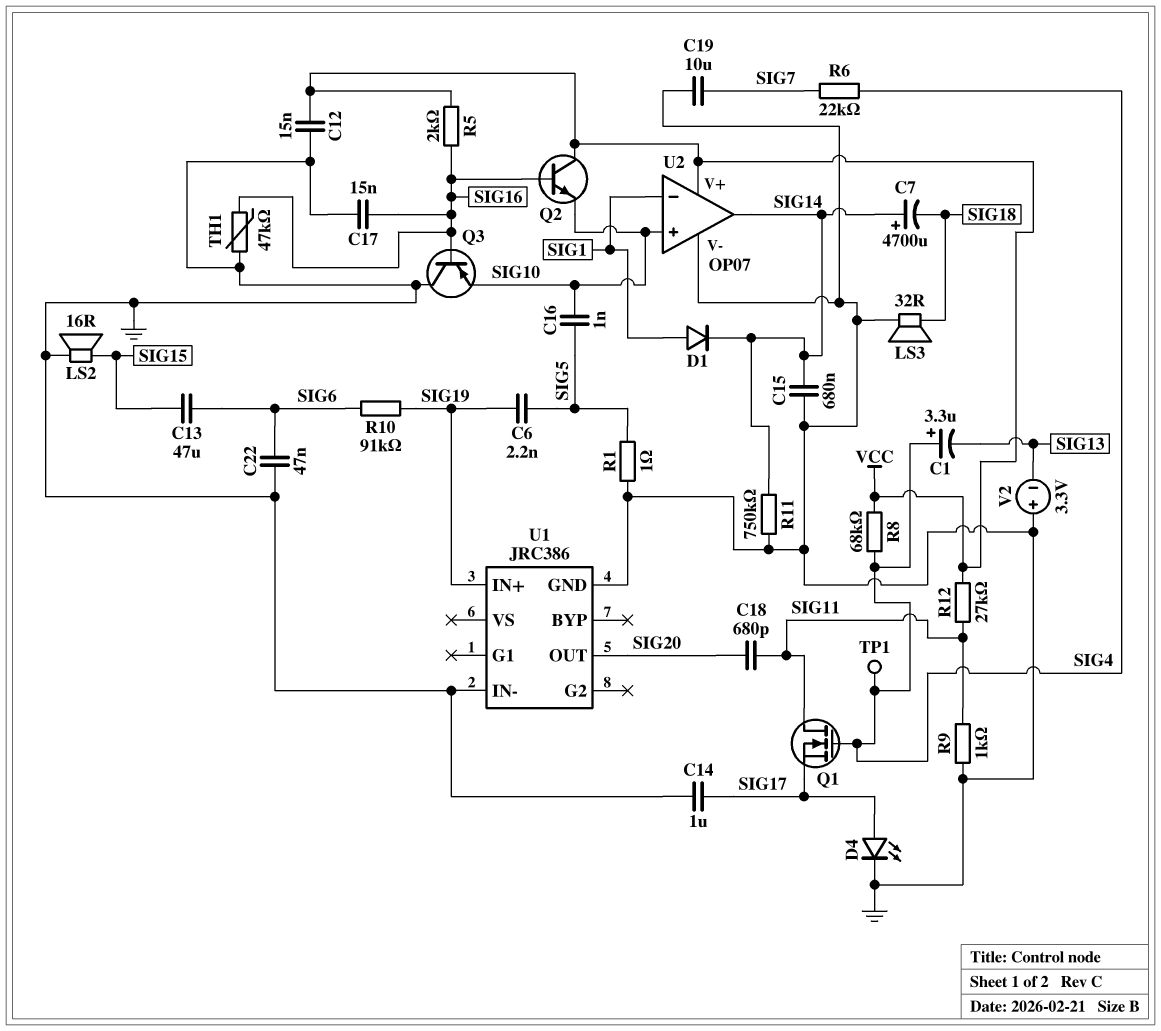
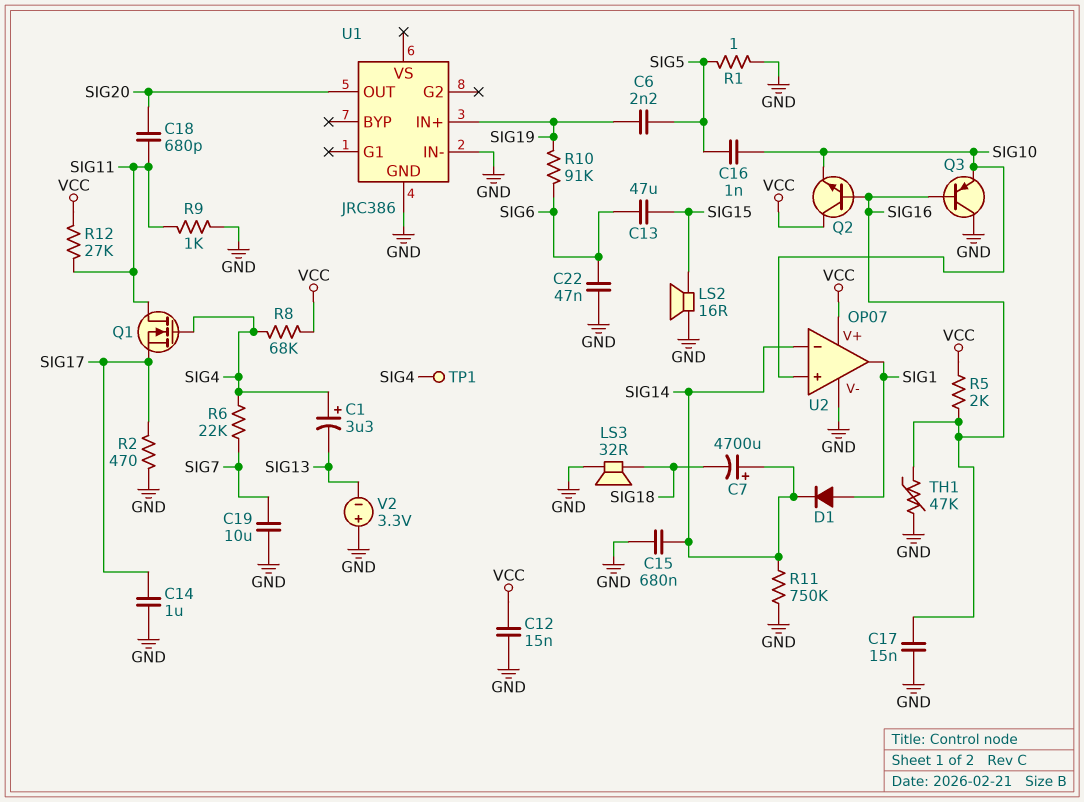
D4: LED (A SIG17, K GND) -> none
R2: none -> 470 (GND, SIG17)
U2 pin in-: SIG1 -> SIG14
U2 pin out: SIG14 -> SIG1

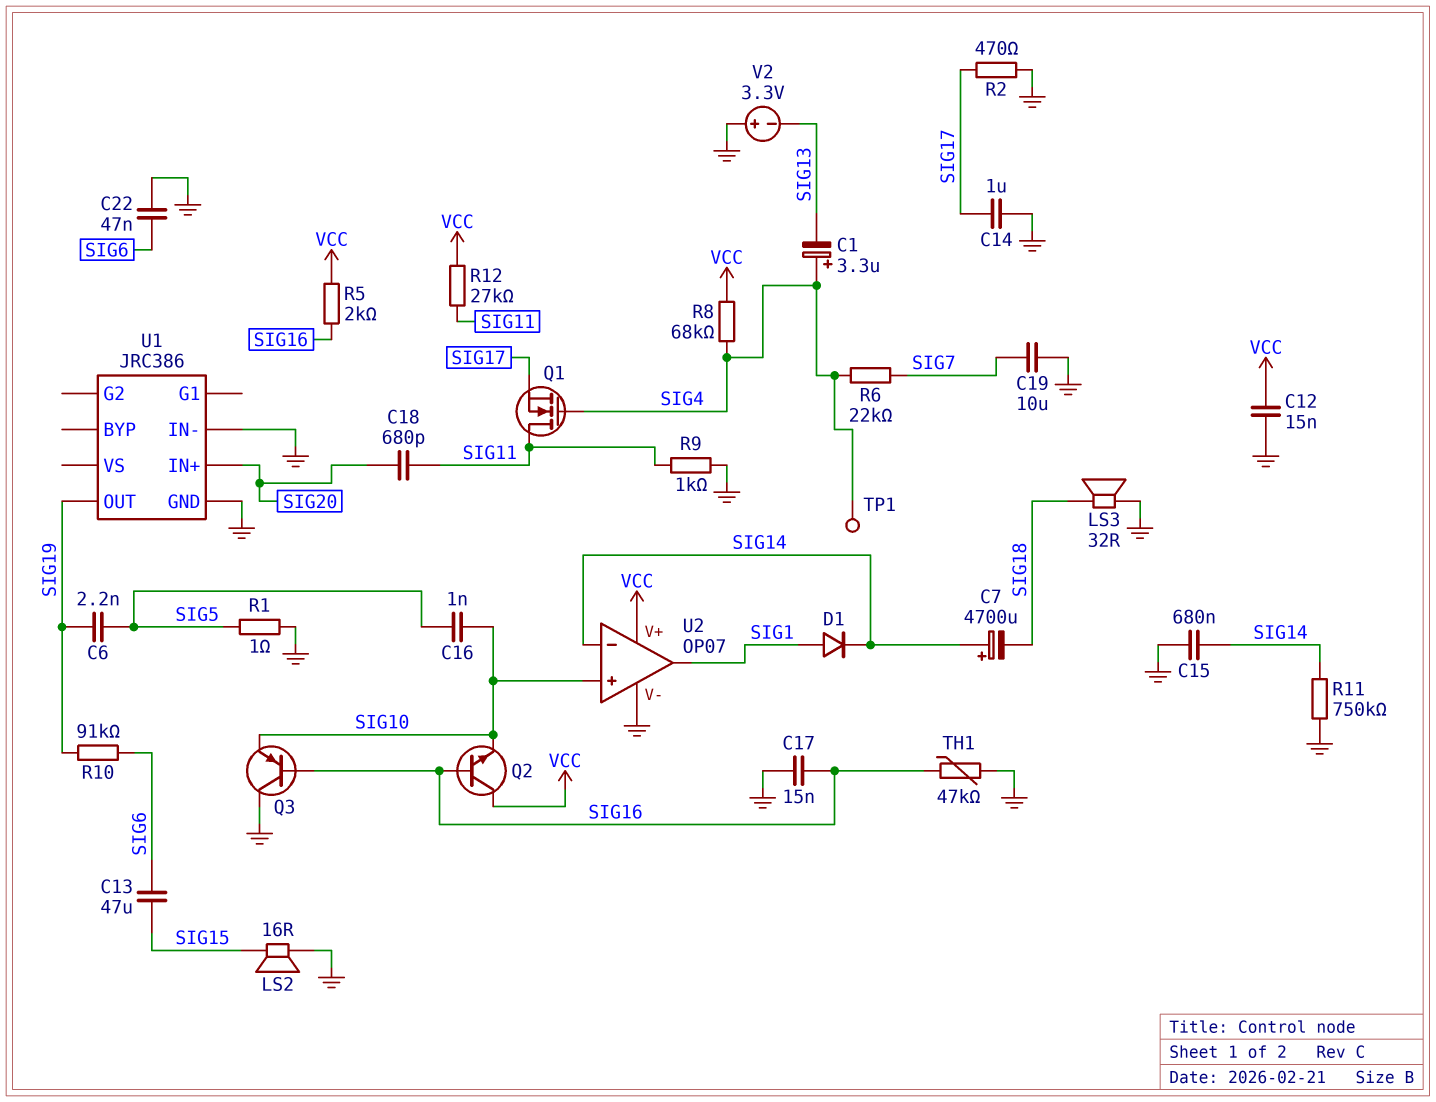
U1 pin IN+: SIG19 -> SIG20
U1 pin OUT: SIG20 -> SIG19

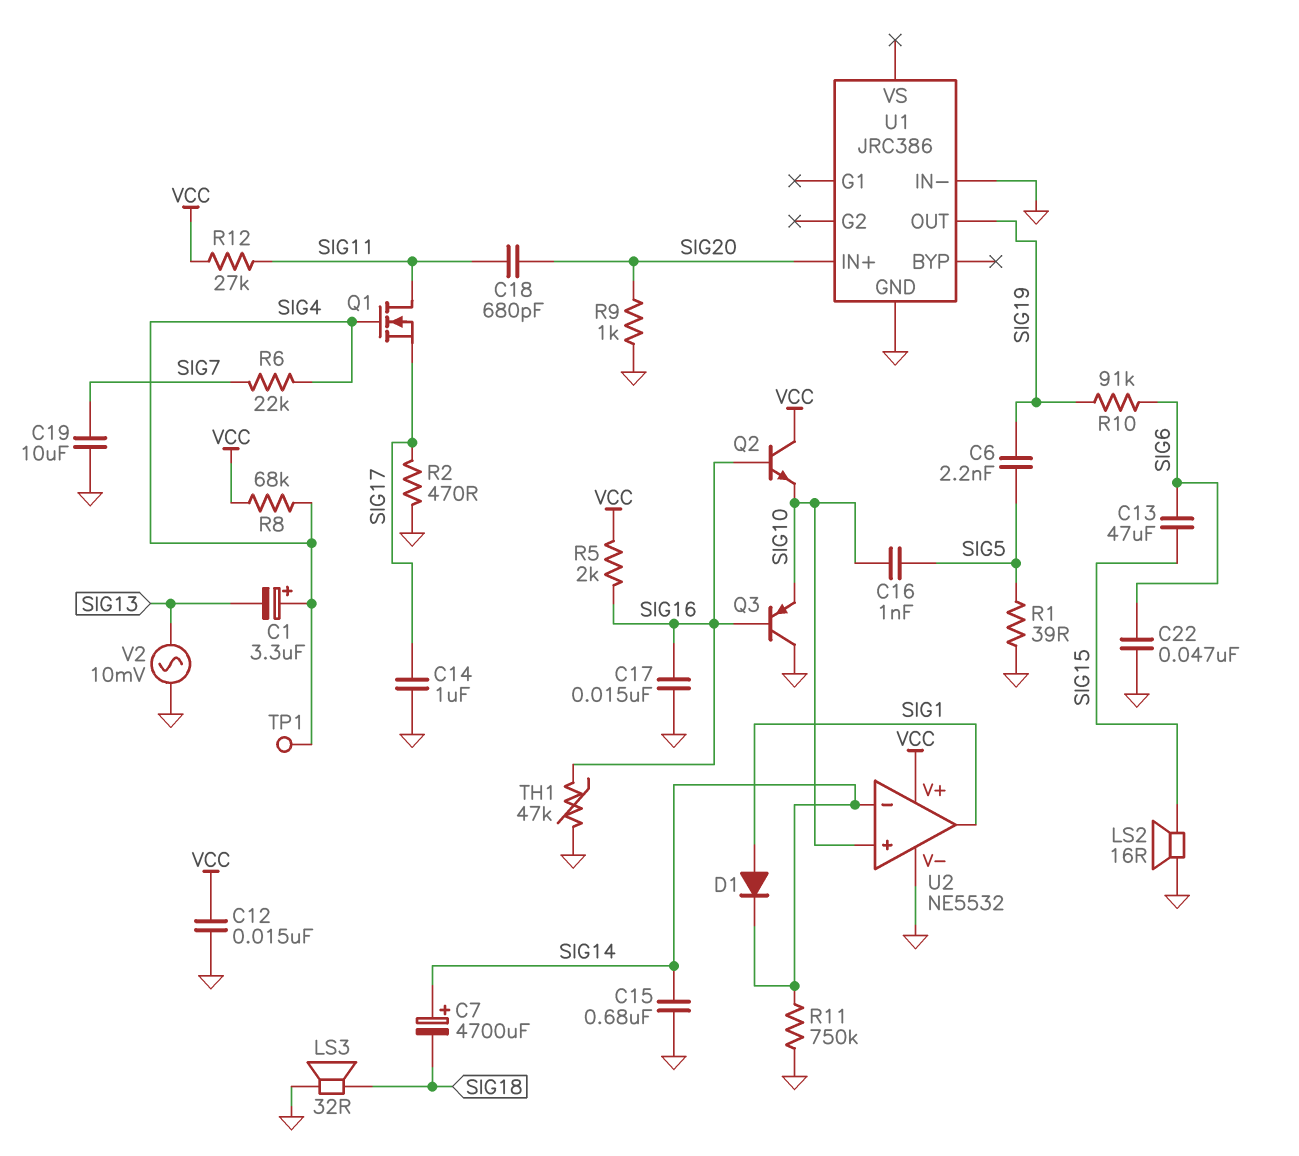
R1: 1 (GND, SIG5) -> 39 (GND, SIG5)
R9: 1k (GND, SIG11) -> 1k (GND, SIG20)
U2: OP07 -> NE5532
V2: 3.3V (plus GND, minus SIG13) -> AC 10mV (GND, SIG13)

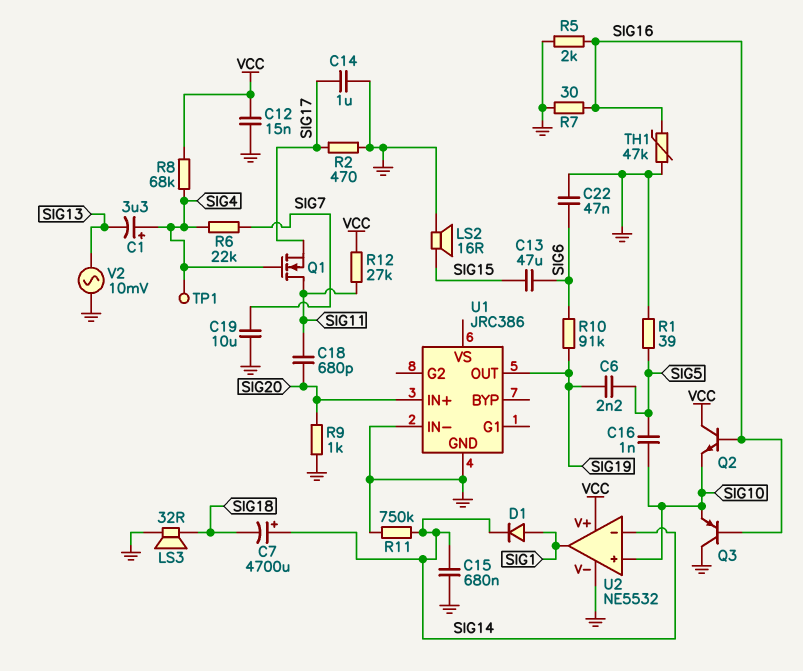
C17: 15nF (GND, SIG16) -> none
R5: 2k (SIG16, VCC) -> 2k (GND, SIG16)
R7: none -> 30 (GND, SIG16)

